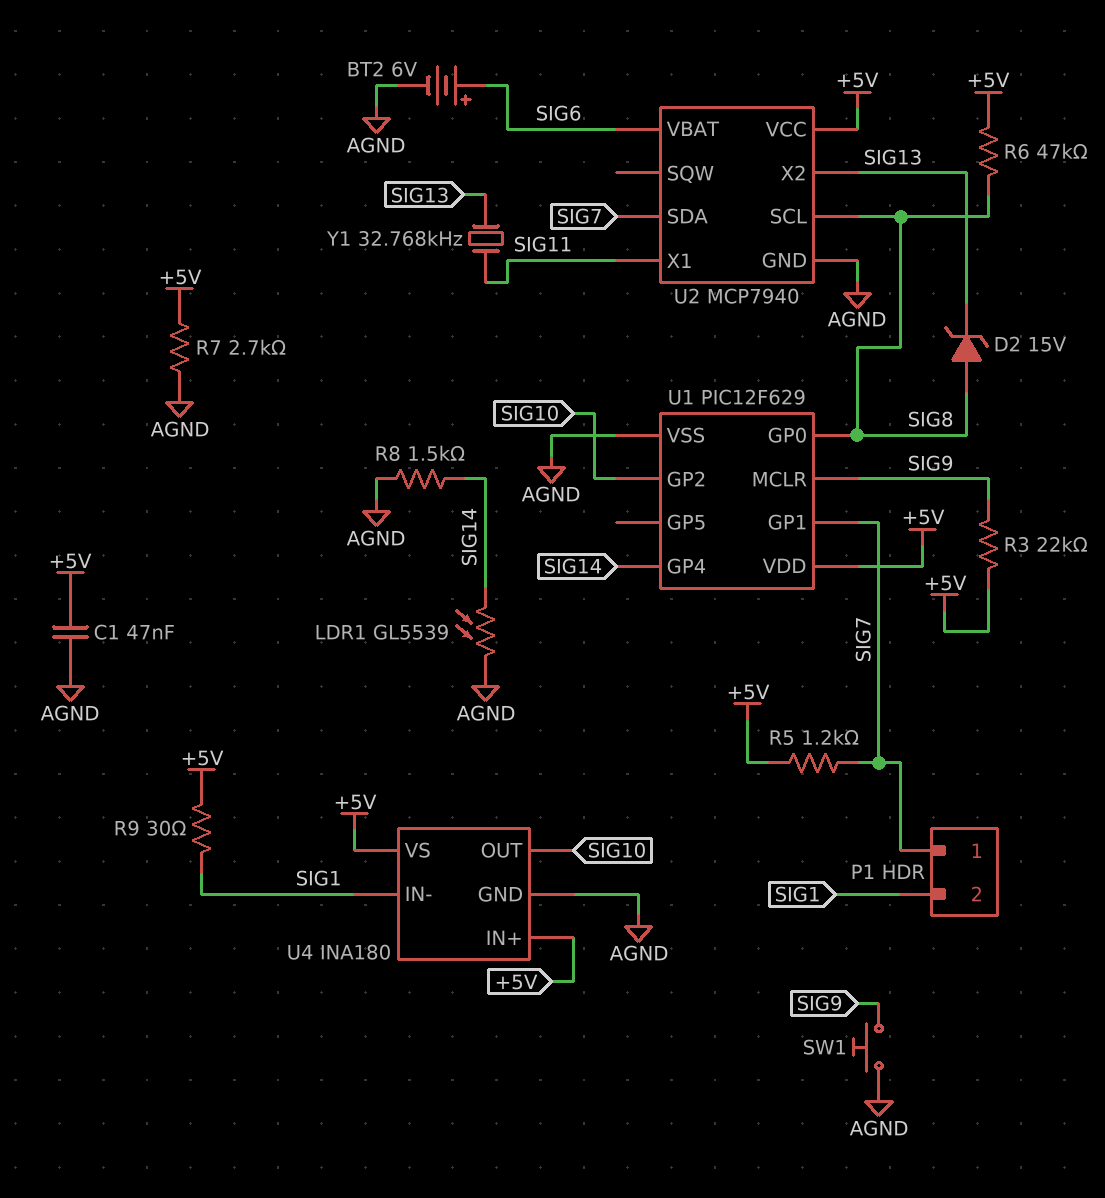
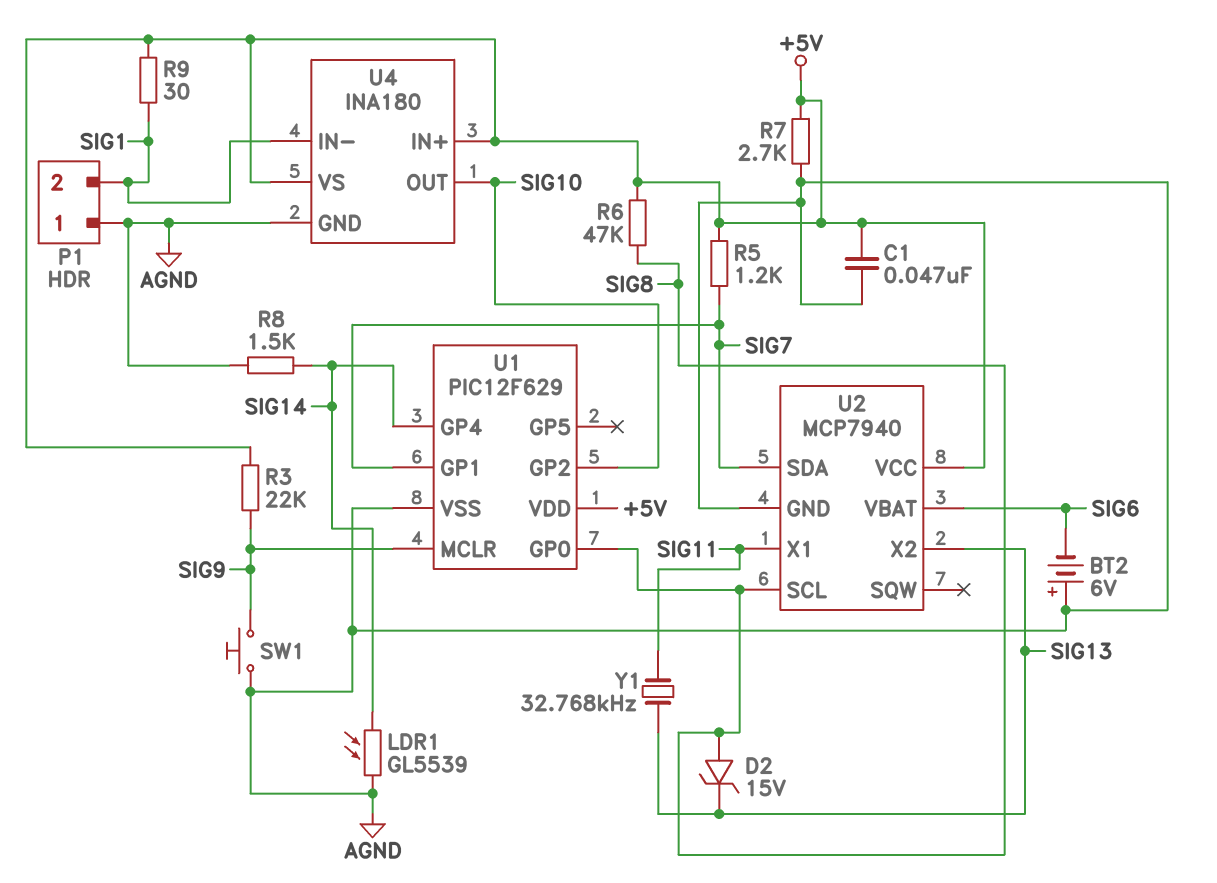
BT2: 6V (plus SIG6, minus AGND) -> 6V (plus AGND, minus SIG6)
P1 pin 1: SIG7 -> AGND

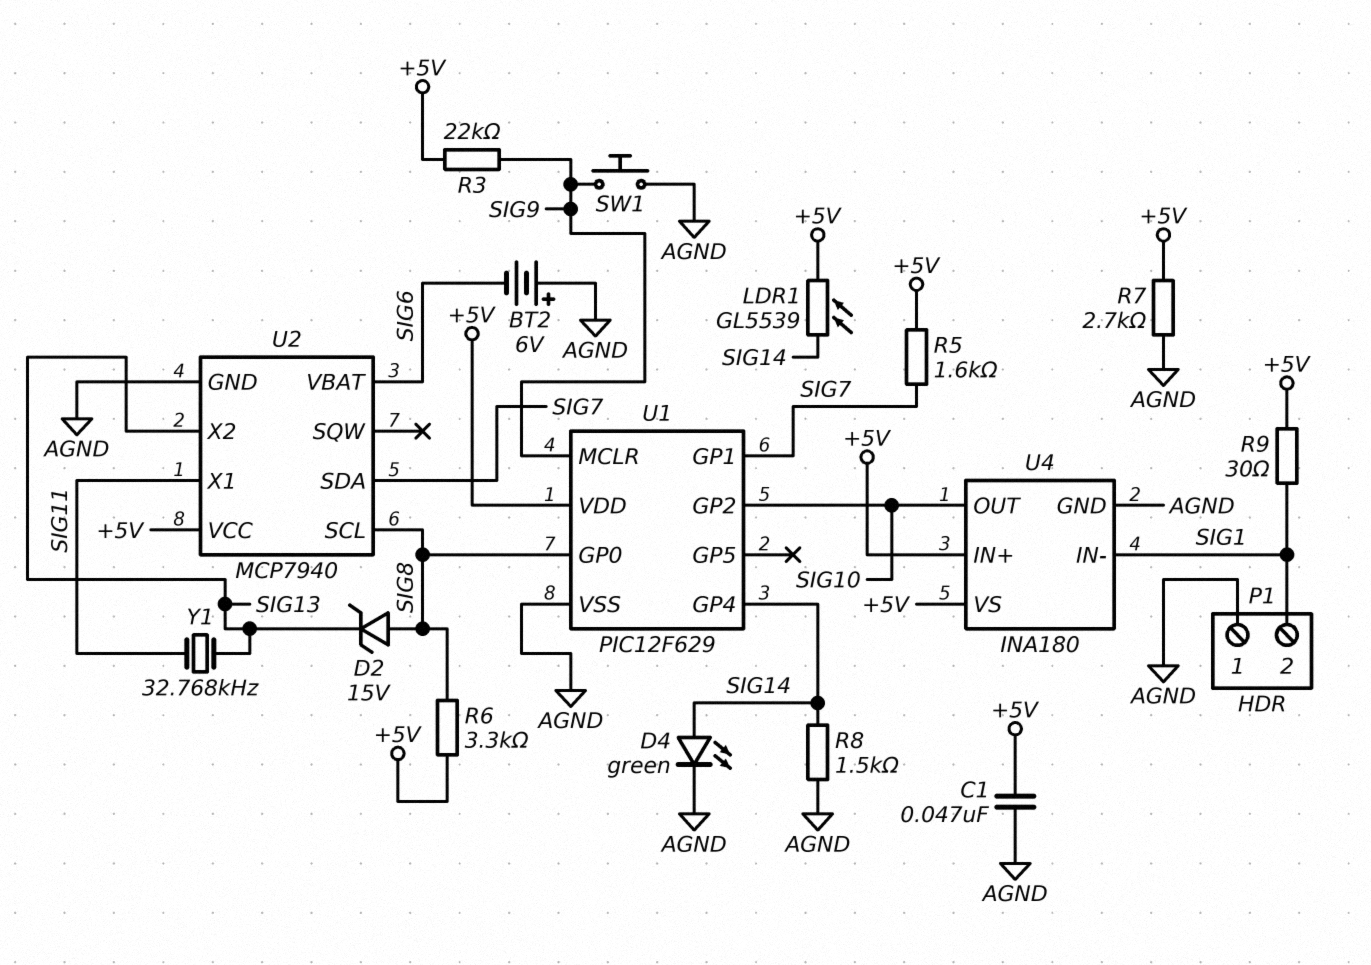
D4: none -> LED green (A SIG14, K AGND)
LDR1: GL5539 (AGND, SIG14) -> GL5539 (+5V, SIG14)
R5: 1.2k (+5V, SIG7) -> 1.6k (+5V, SIG7)
R6: 47k (+5V, SIG8) -> 3.3k (+5V, SIG8)

